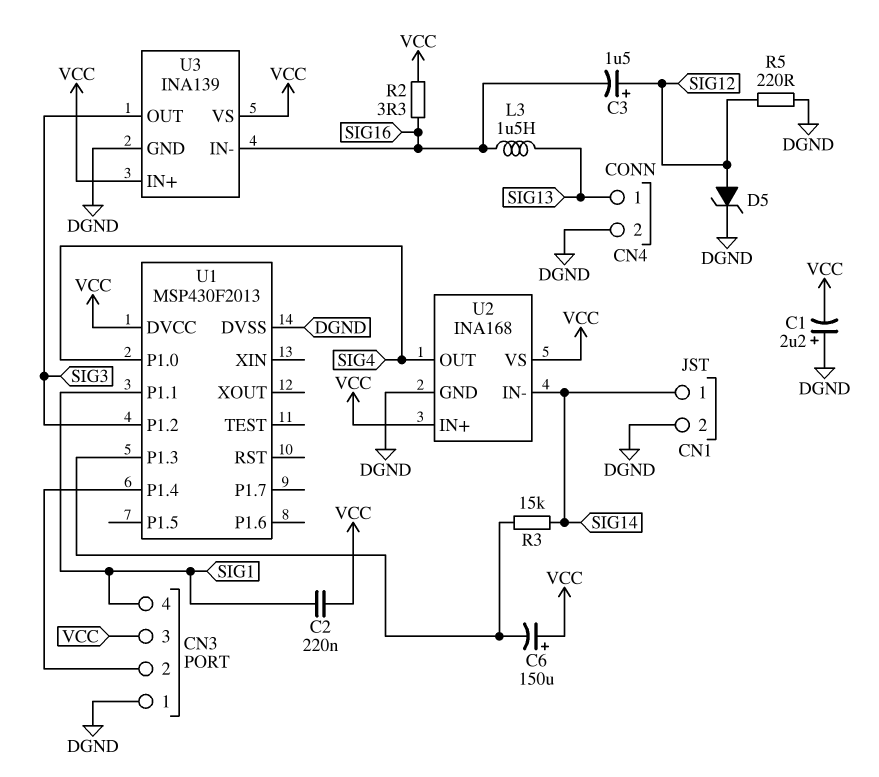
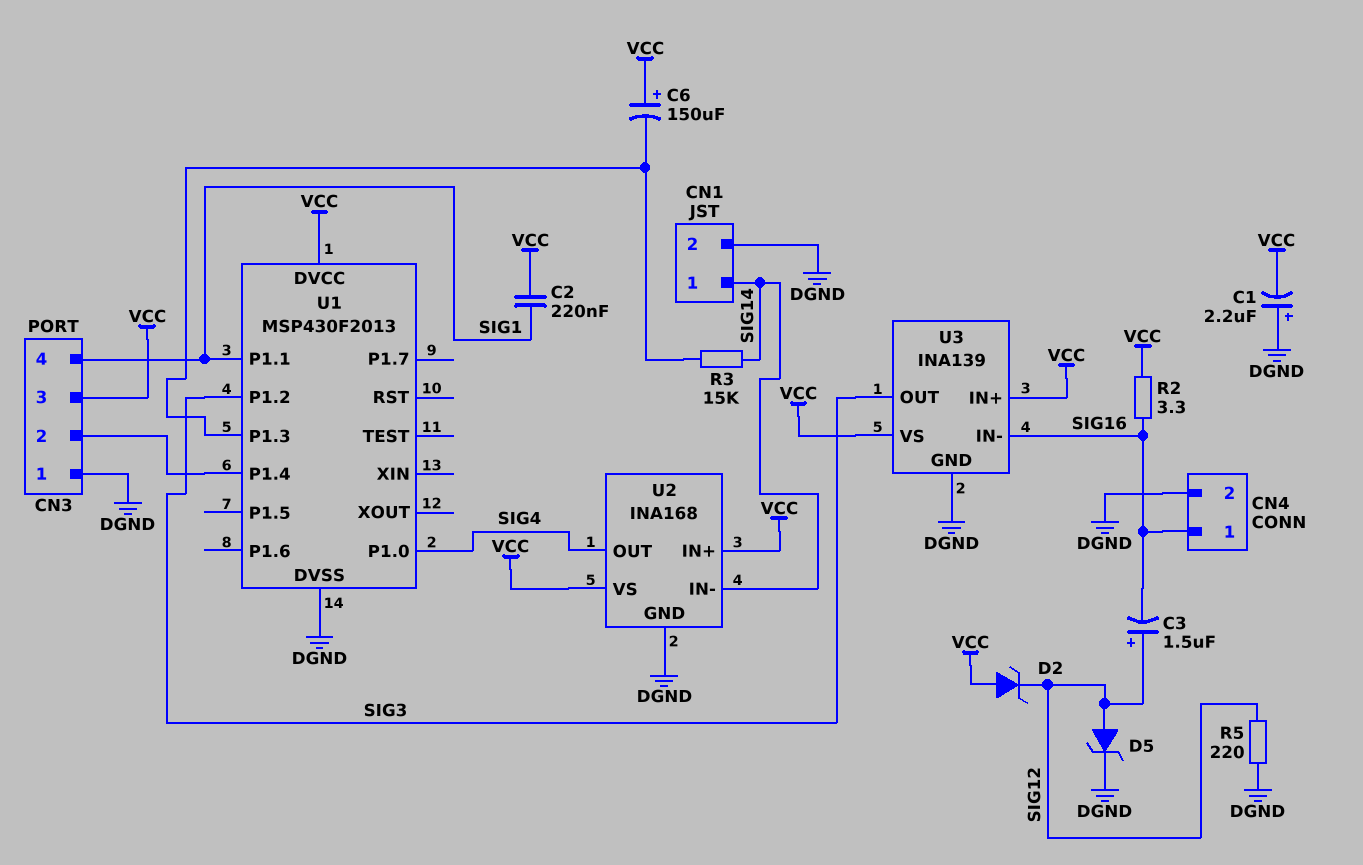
CN4 pin 1: SIG13 -> SIG16
D2: none -> zener (A VCC, K SIG12)
L3: 1.5uH (SIG13, SIG16) -> none

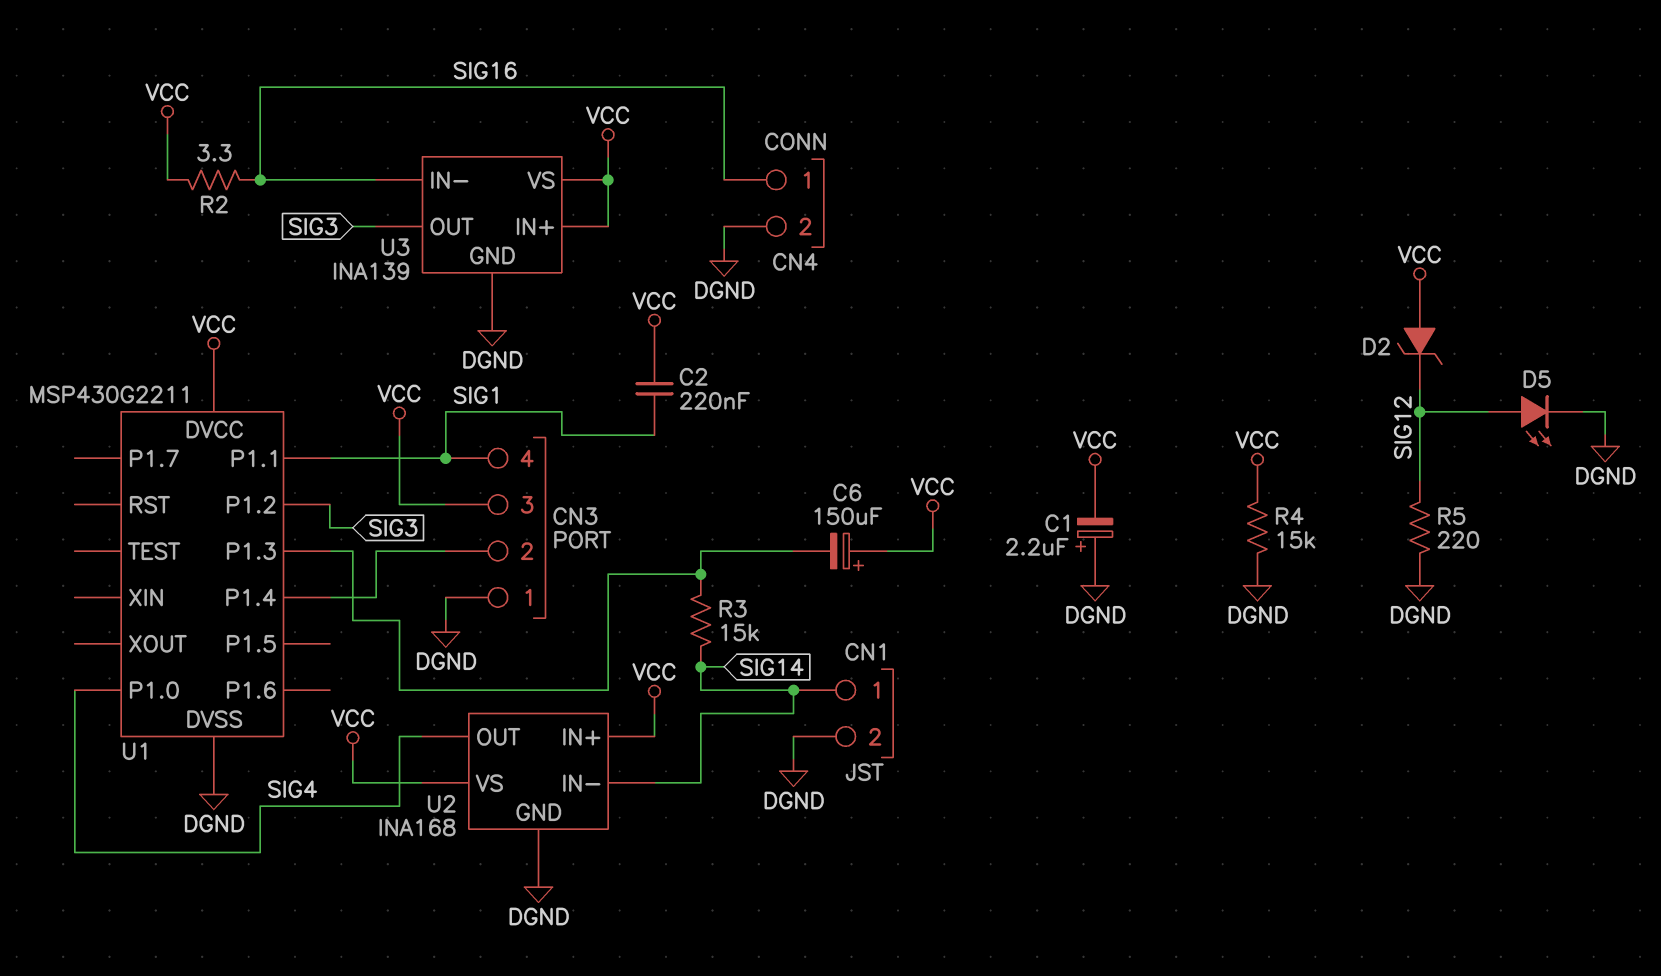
C3: 1.5uF (plus SIG12, minus SIG16) -> none
D5: zener (A SIG12, K DGND) -> LED (A SIG12, K DGND)
R4: none -> 15k (DGND, VCC)
U1: MSP430F2013 -> MSP430G2211

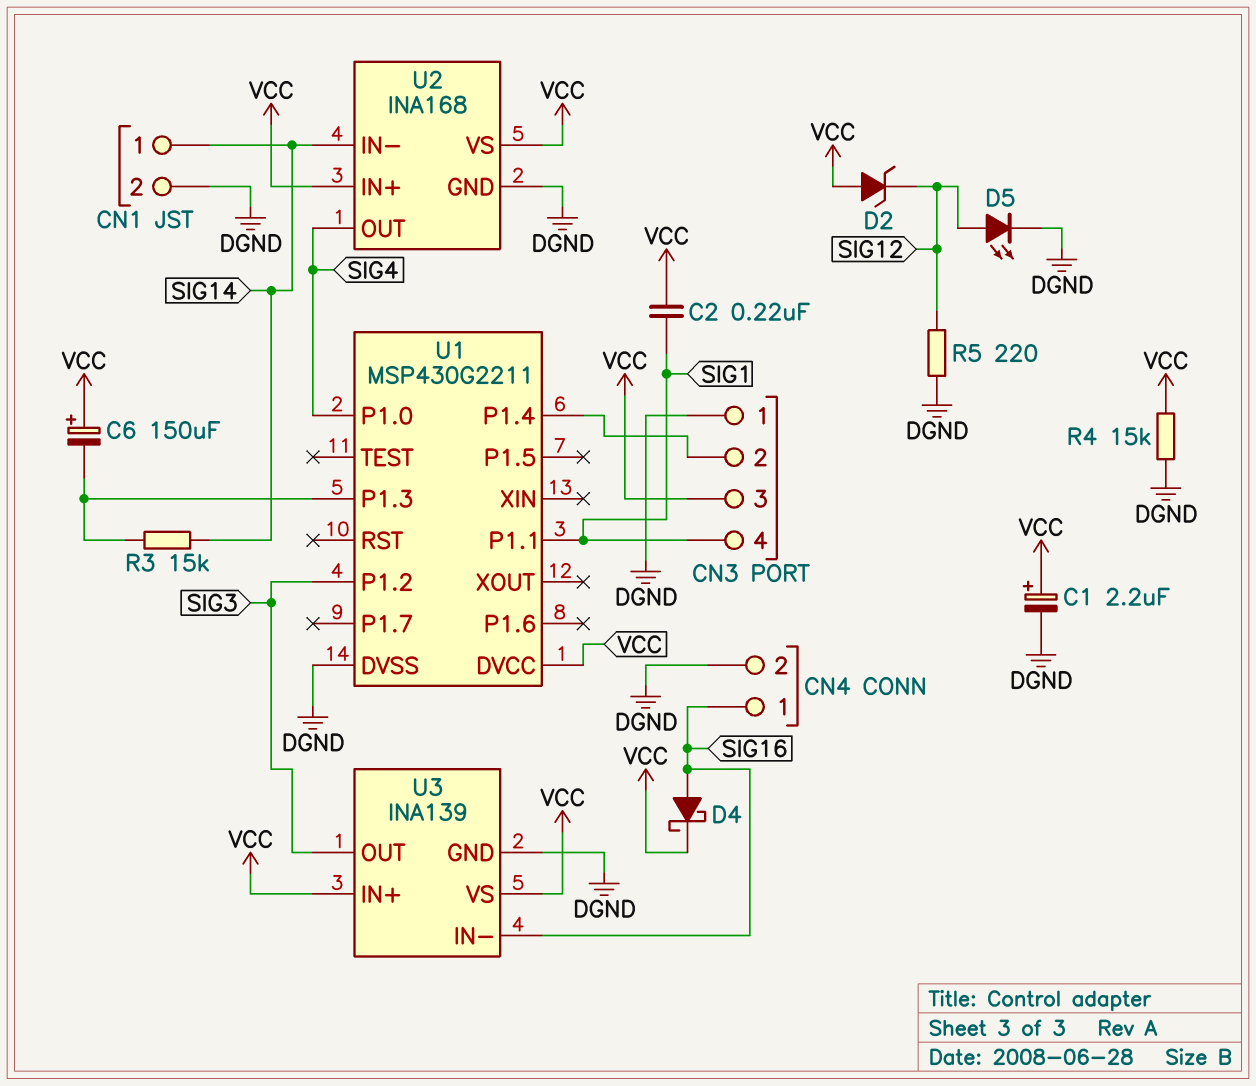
C1: 2.2uF (plus DGND, minus VCC) -> 2.2uF (plus VCC, minus DGND)
D4: none -> schottky (A SIG16, K VCC)
R2: 3.3 (SIG16, VCC) -> none

